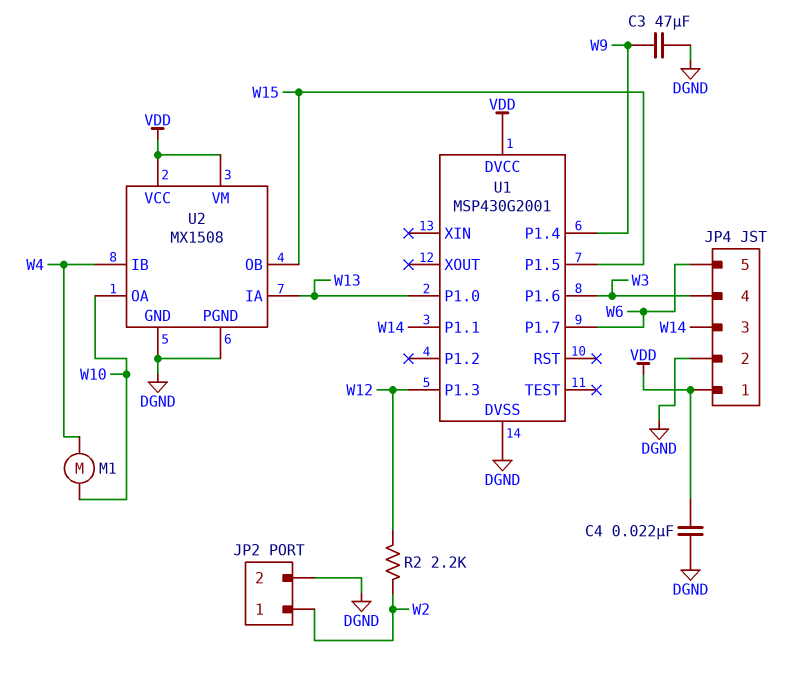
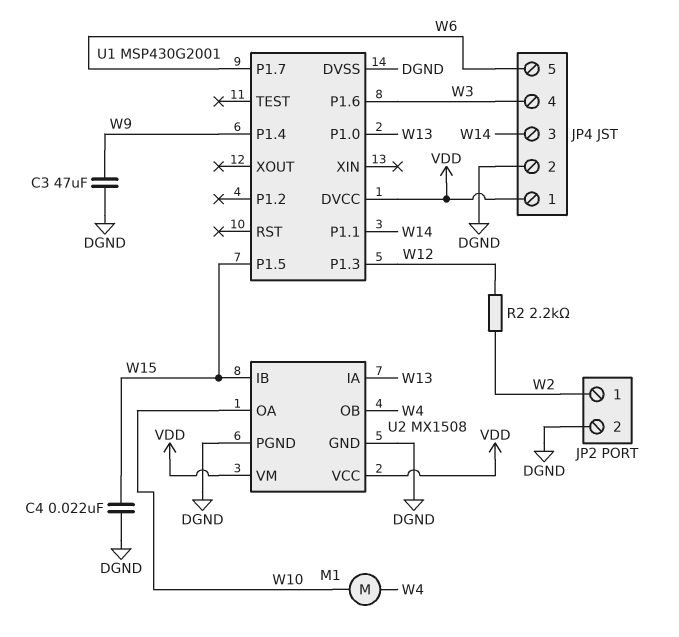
C4: 22nF (DGND, VDD) -> 22nF (DGND, W15)
U2 pin IB: W4 -> W15
U2 pin OB: W15 -> W4

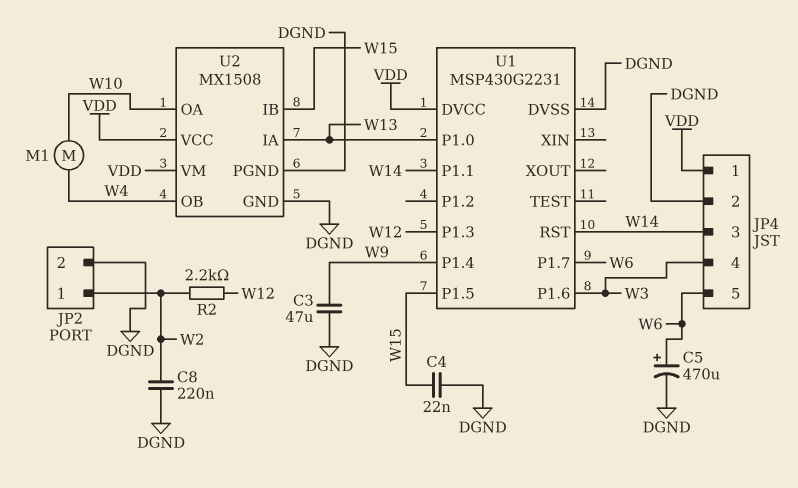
C5: none -> 470uF (plus W6, minus DGND)
C8: none -> 220nF (DGND, W2)
U1: MSP430G2001 -> MSP430G2231
U1 pin RST: none -> W14

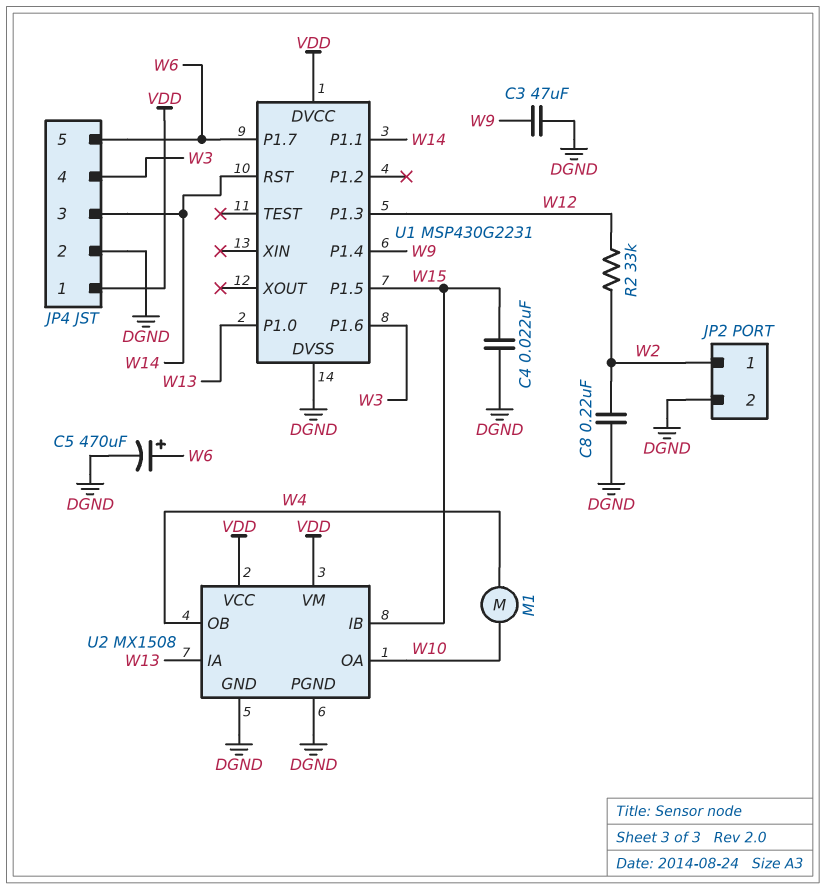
R2: 2.2k (W2, W12) -> 33k (W2, W12)

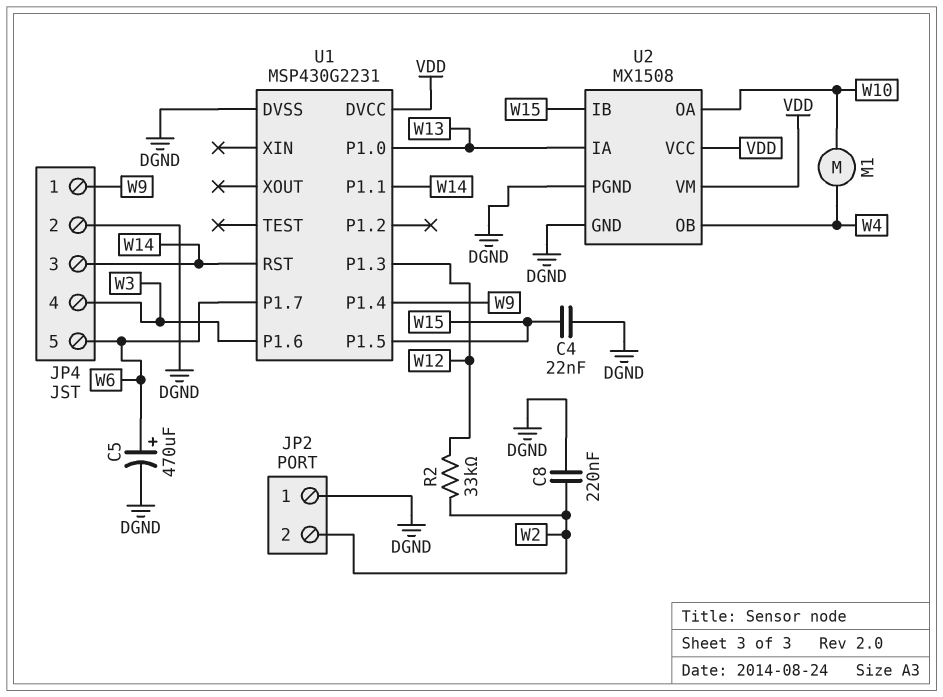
C3: 47uF (DGND, W9) -> none
JP2 pin 1: W2 -> DGND
JP2 pin 2: DGND -> W2
JP4 pin 1: VDD -> W9

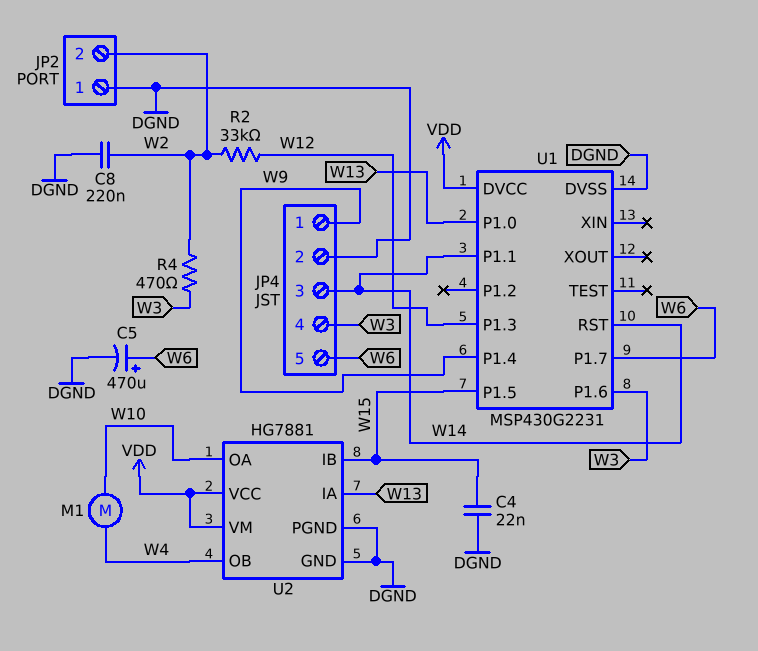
R4: none -> 470 (W2, W3)
U2: MX1508 -> HG7881

